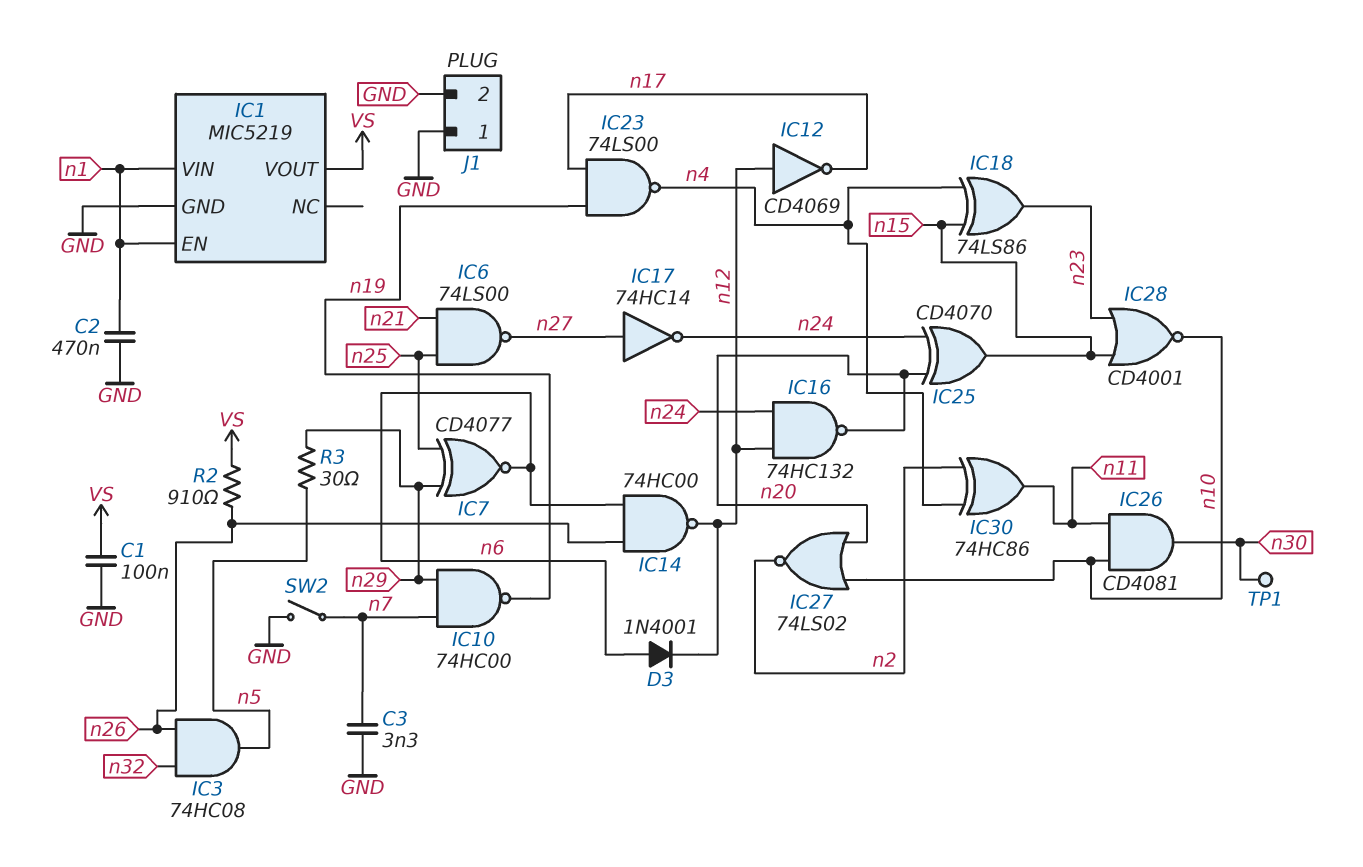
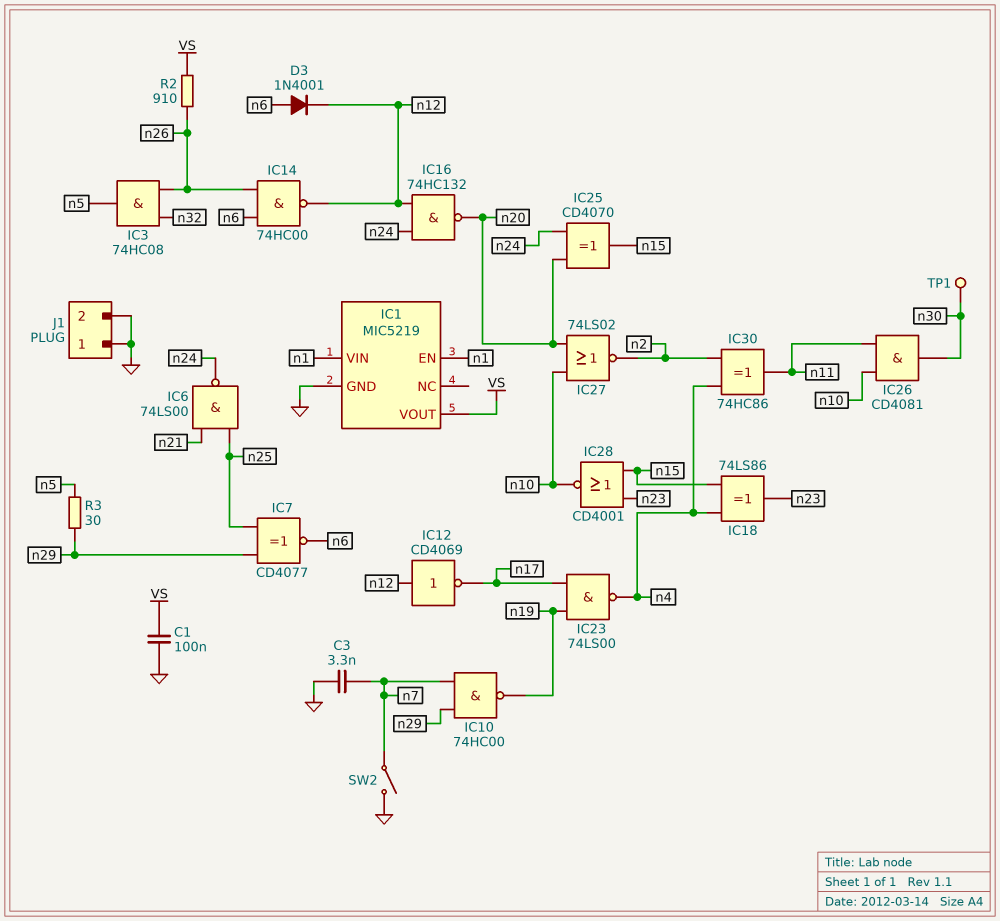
C2: 470nF (GND, n1) -> none
IC6: NAND 74LS00 (in n21, in n25, out n27) -> NAND 74LS00 (in n21, in n25, out n24)
IC17: NOT 74HC14 (in n27, out n24) -> none

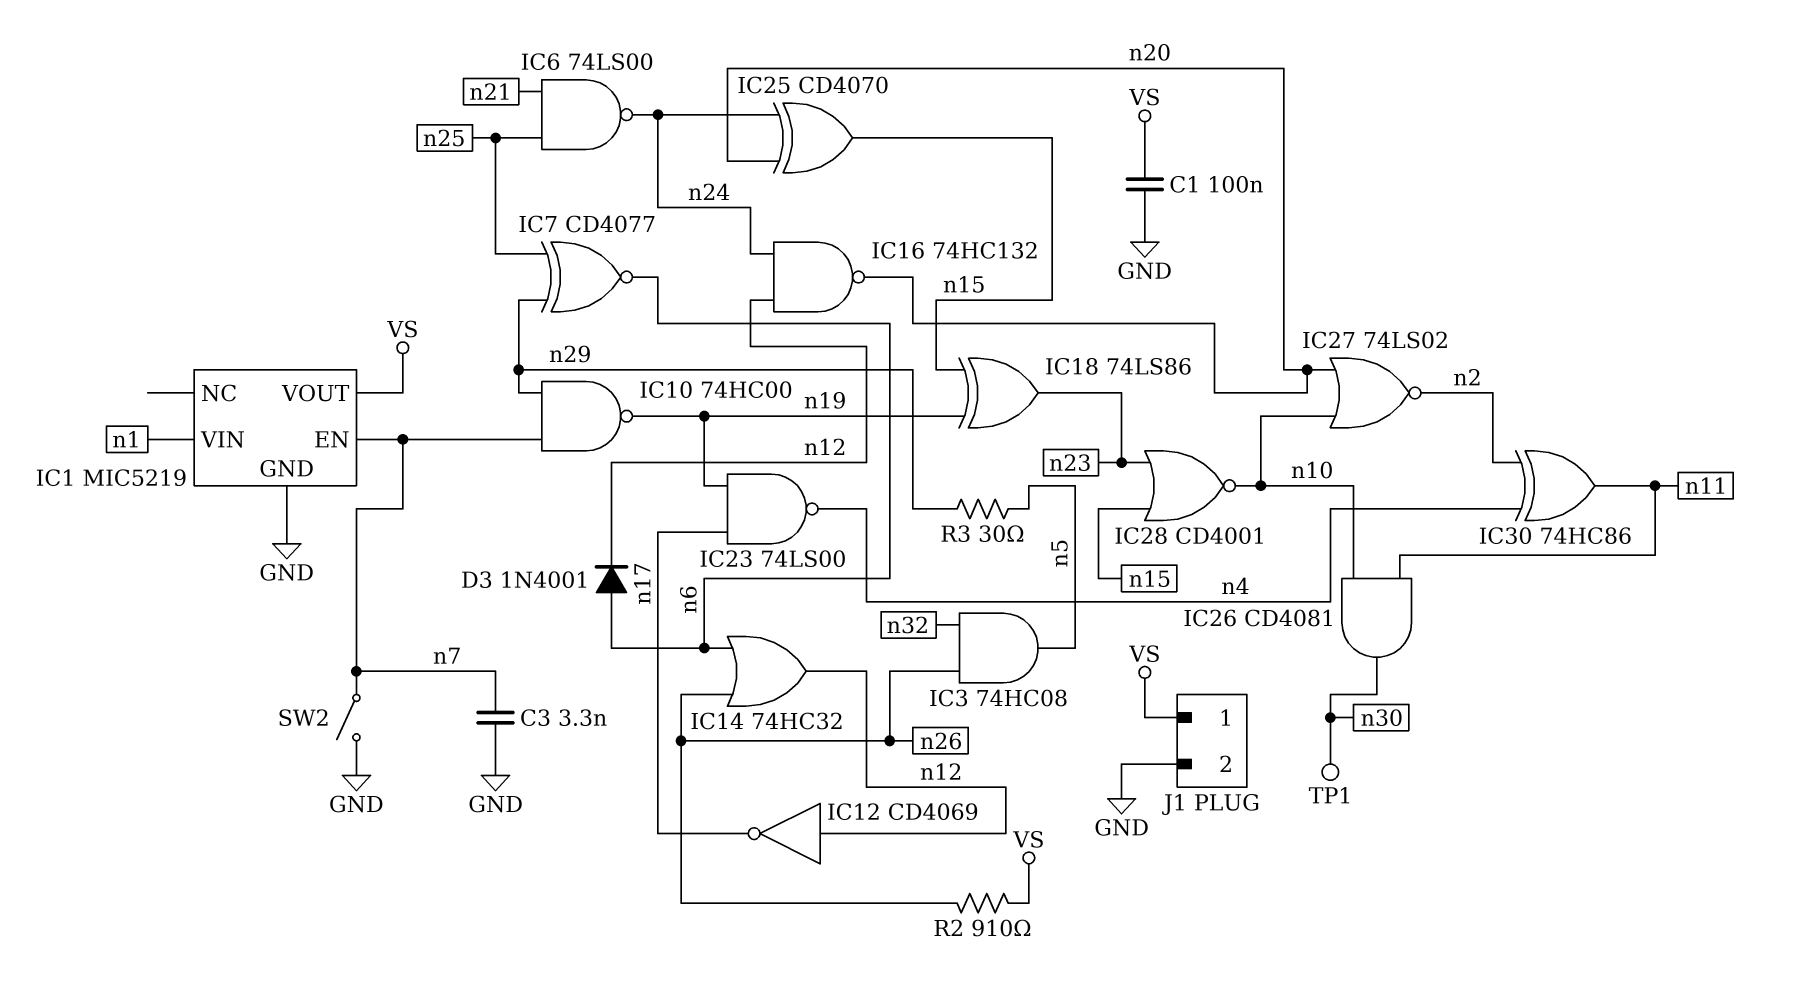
IC1 pin EN: n1 -> n7
IC14: NAND 74HC00 (in n6, in n26, out n12) -> OR 74HC32 (in n6, in n26, out n12)
IC18: XOR 74LS86 (in n4, in n15, out n23) -> XOR 74LS86 (in n15, in n19, out n23)
J1 pin 1: GND -> VS

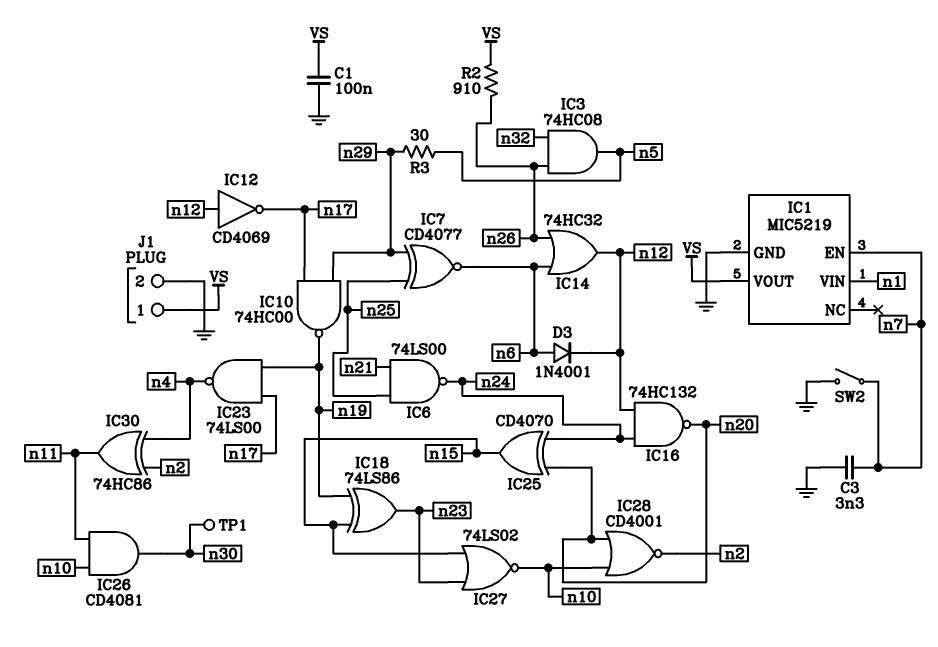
IC10: NAND 74HC00 (in n7, in n29, out n19) -> NAND 74HC00 (in n17, in n29, out n19)
IC27: NOR 74LS02 (in n10, in n20, out n2) -> NOR 74LS02 (in n15, in n23, out n10)
IC28: NOR CD4001 (in n15, in n23, out n10) -> NOR CD4001 (in n10, in n20, out n2)

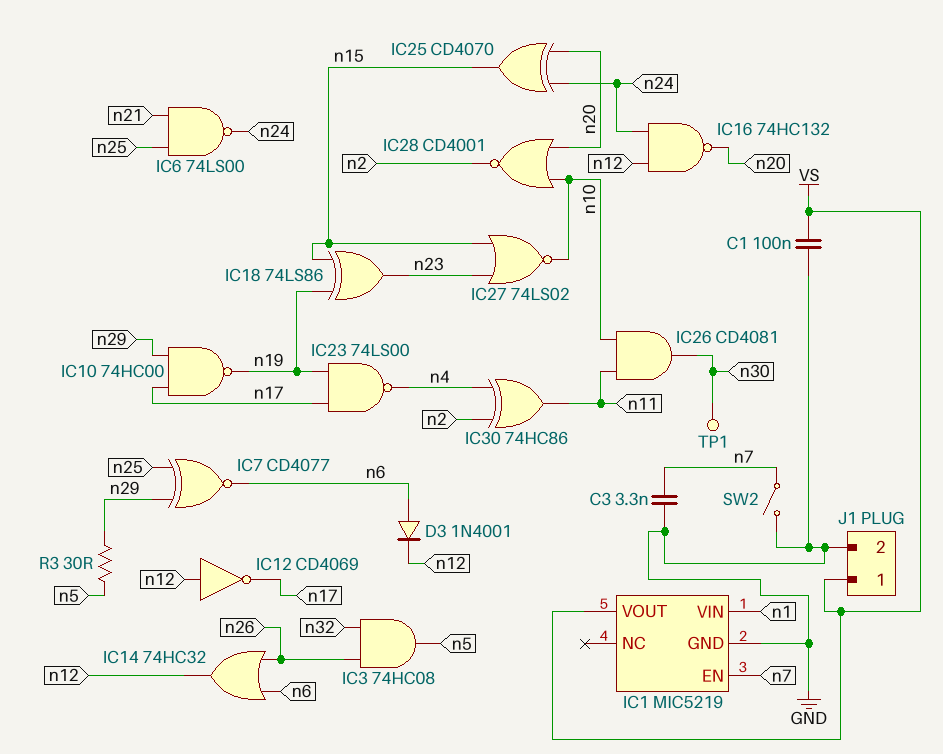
R2: 910 (VS, n26) -> none

